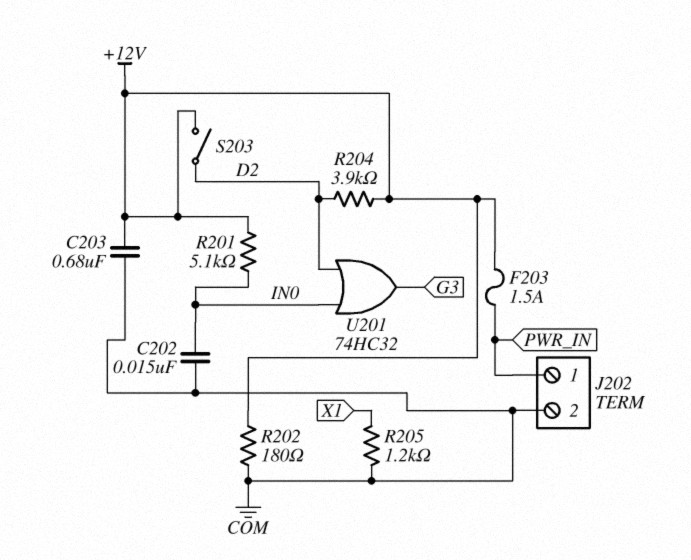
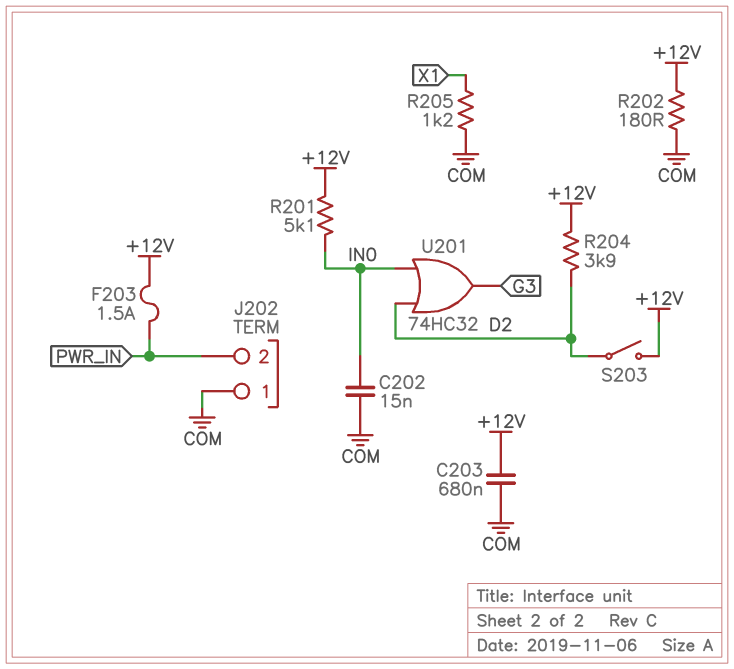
J202 pin 1: PWR_IN -> COM
J202 pin 2: COM -> PWR_IN

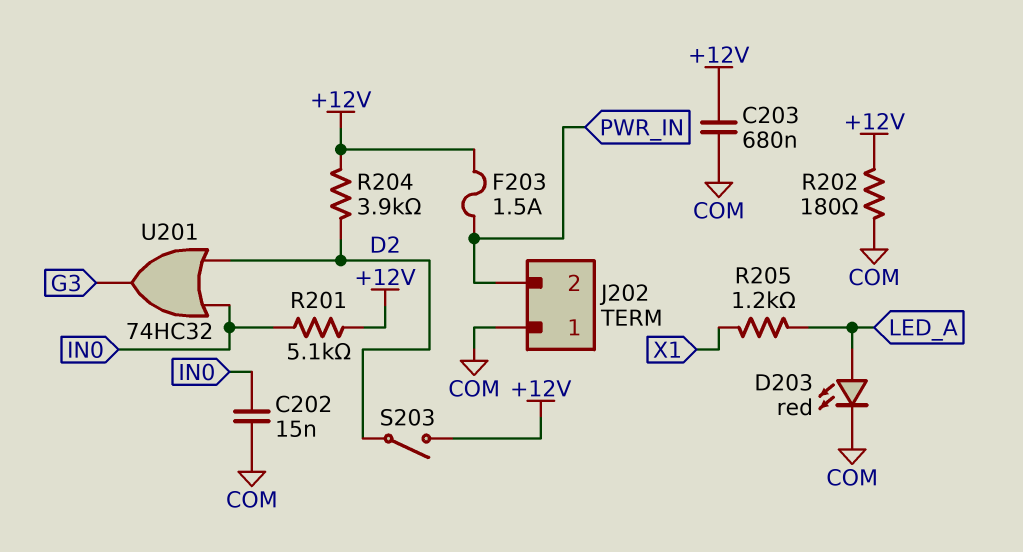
D203: none -> LED red (A LED_A, K COM)
R205: 1.2k (COM, X1) -> 1.2k (LED_A, X1)

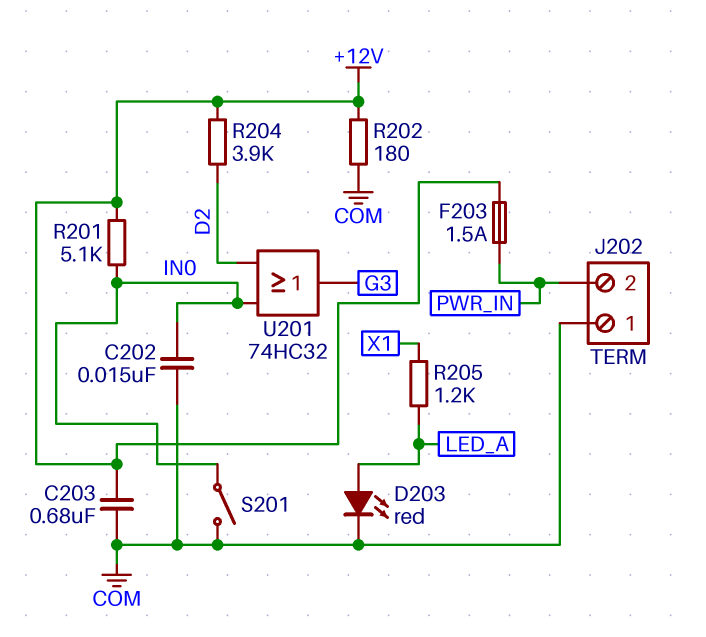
S201: none -> switch (COM, IN0)
S203: switch (+12V, D2) -> none

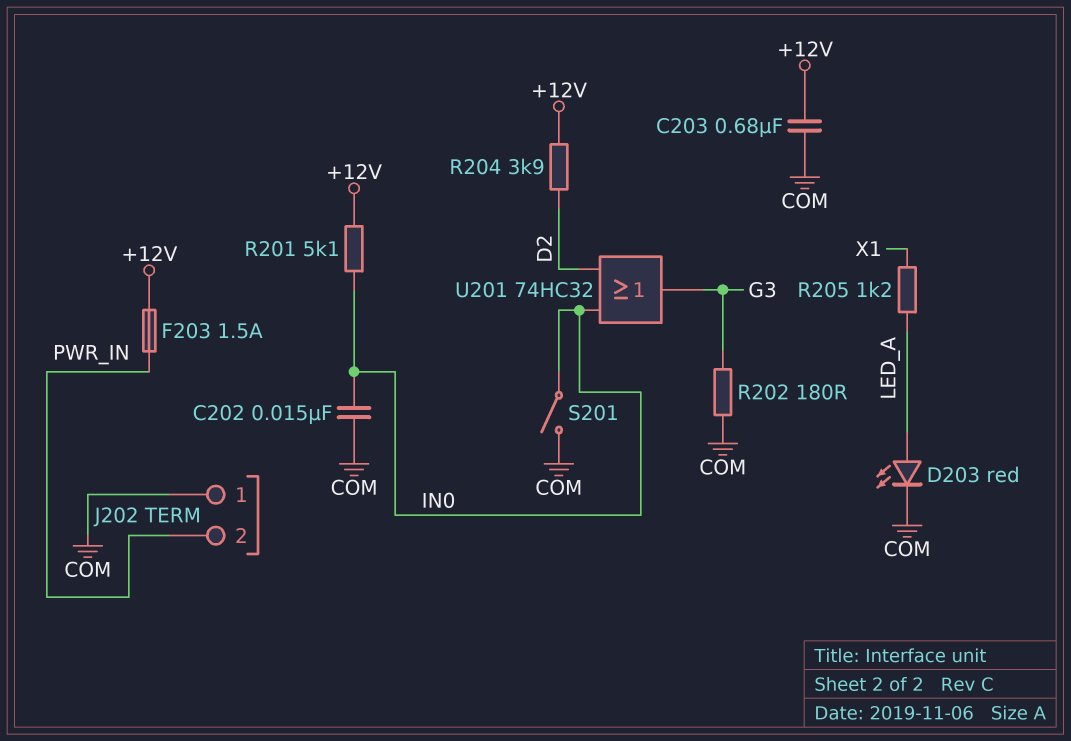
R202: 180 (+12V, COM) -> 180 (COM, G3)

